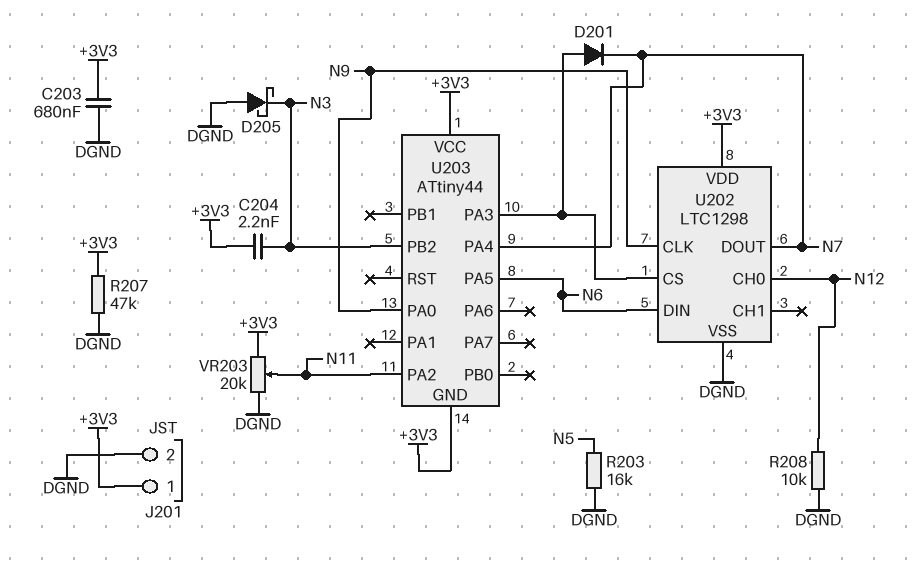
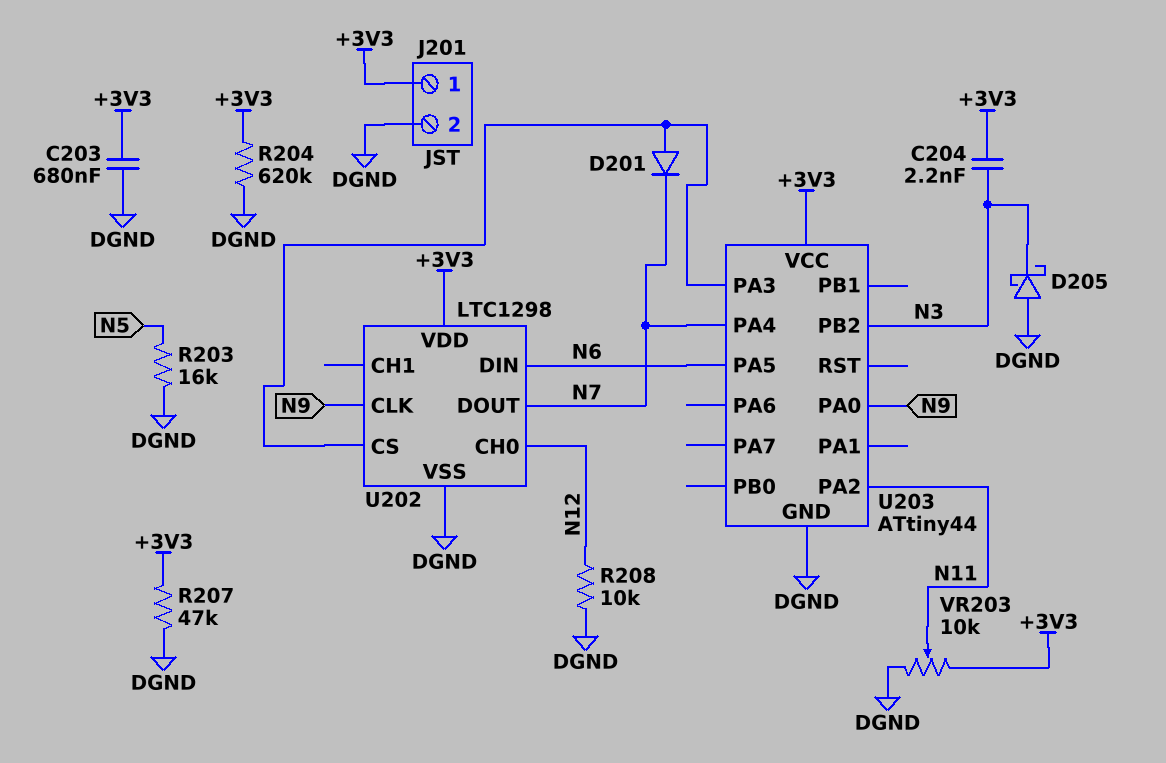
R204: none -> 620k (+3V3, DGND)
U203 pin GND: +3V3 -> DGND
VR203: 20k (+3V3, DGND, wiper N11) -> 10k (+3V3, DGND, wiper N11)

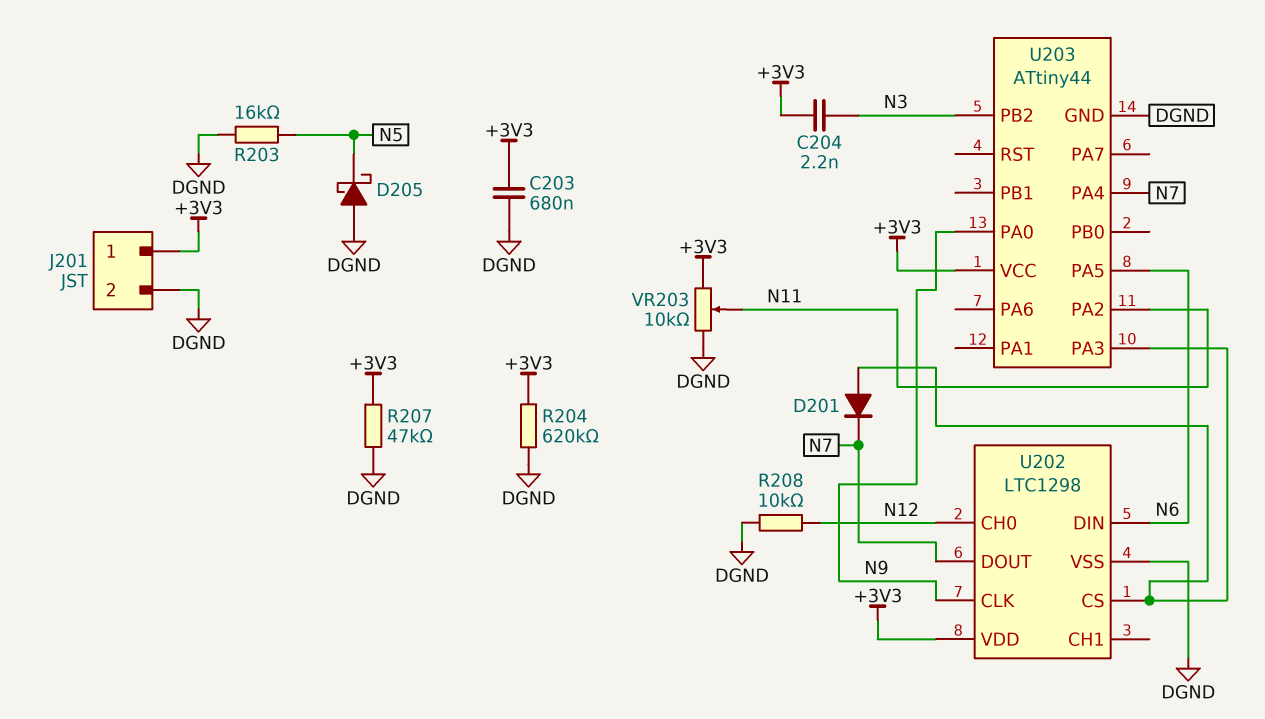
D205: schottky (A DGND, K N3) -> schottky (A DGND, K N5)

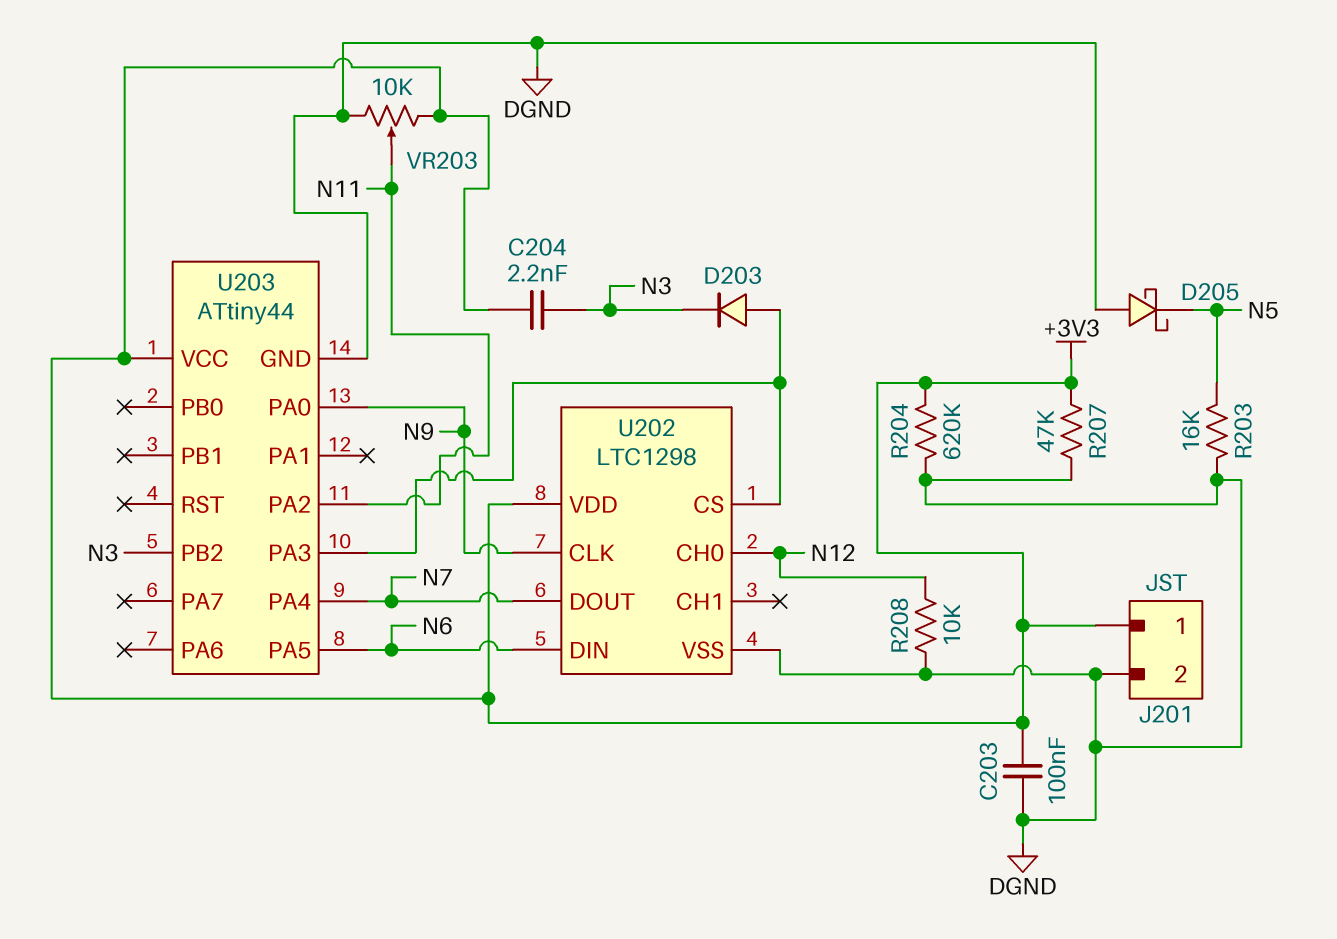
C203: 680nF (+3V3, DGND) -> 100nF (+3V3, DGND)
D201: diode (A U202/CS, K N7) -> none
D203: none -> diode (A U202/CS, K N3)

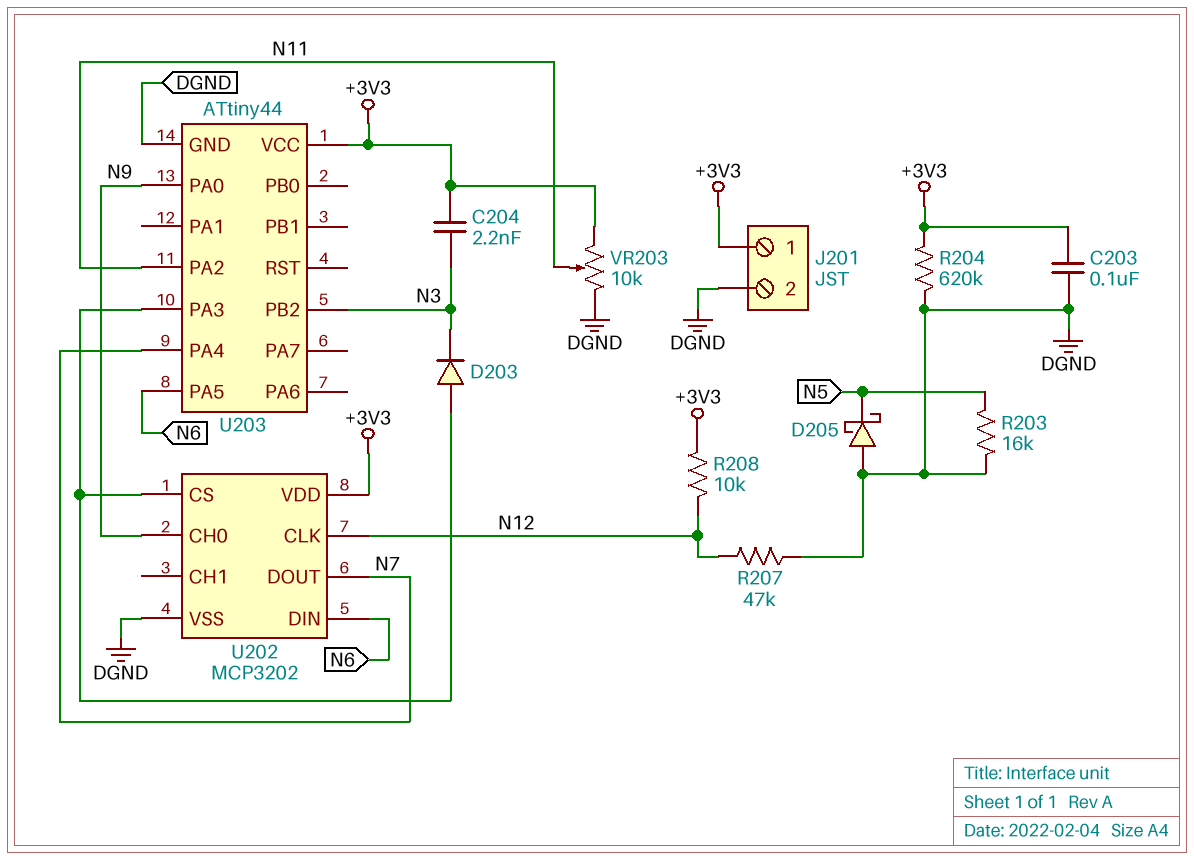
R207: 47k (+3V3, DGND) -> 47k (DGND, N12)
R208: 10k (DGND, N12) -> 10k (+3V3, N12)
U202: LTC1298 -> MCP3202
U202 pin CH0: N12 -> N9
U202 pin CLK: N9 -> N12

